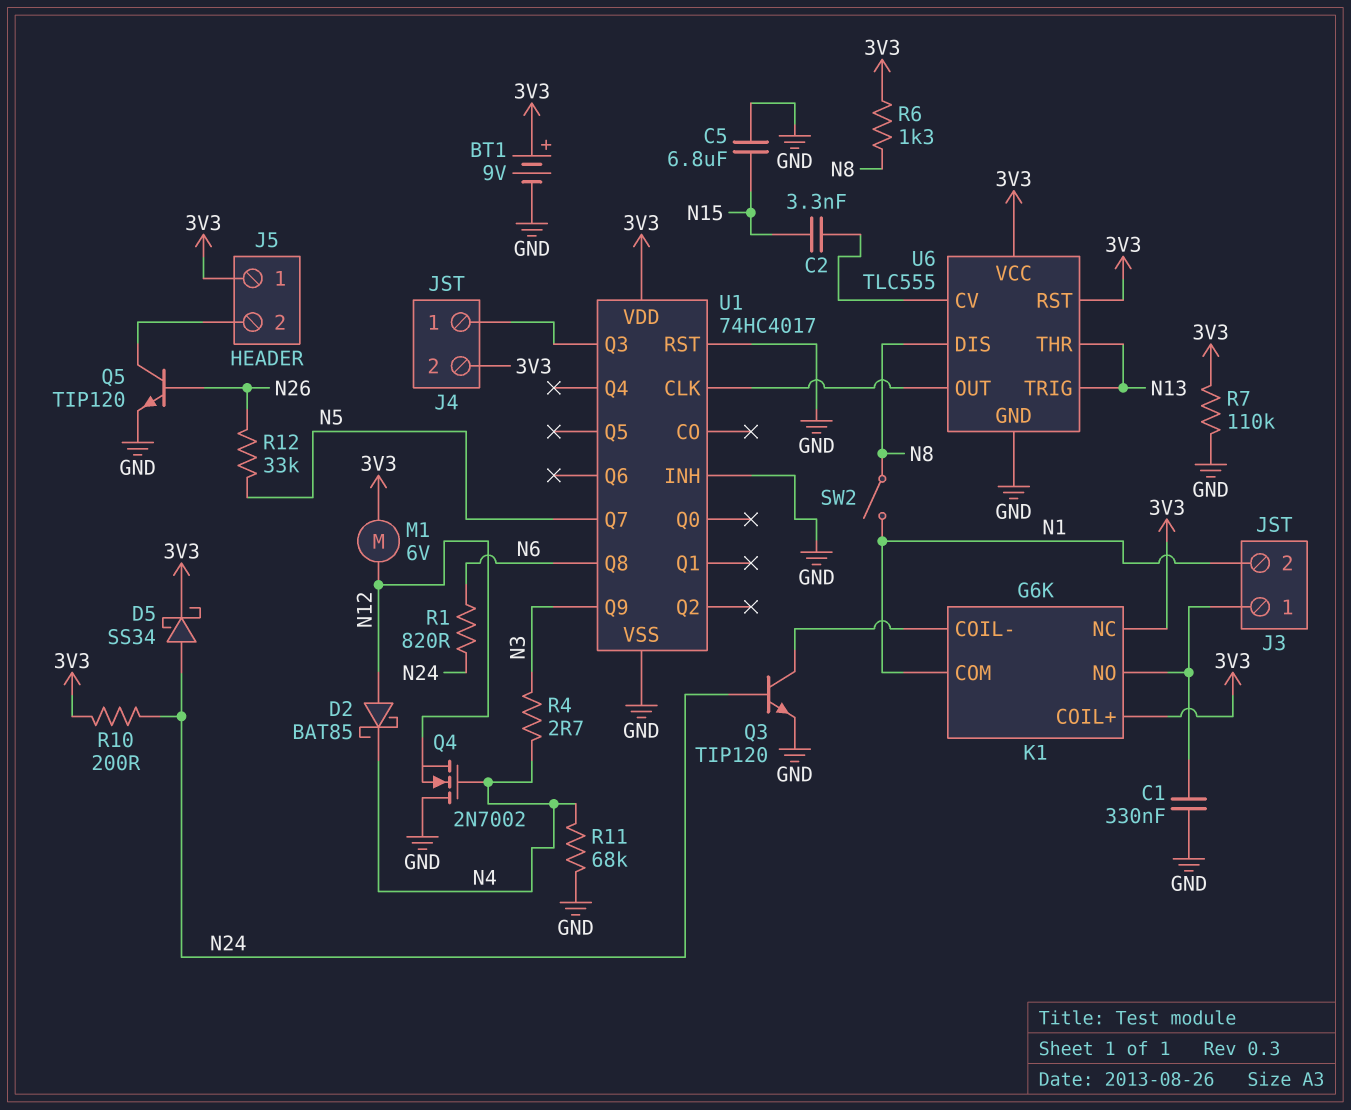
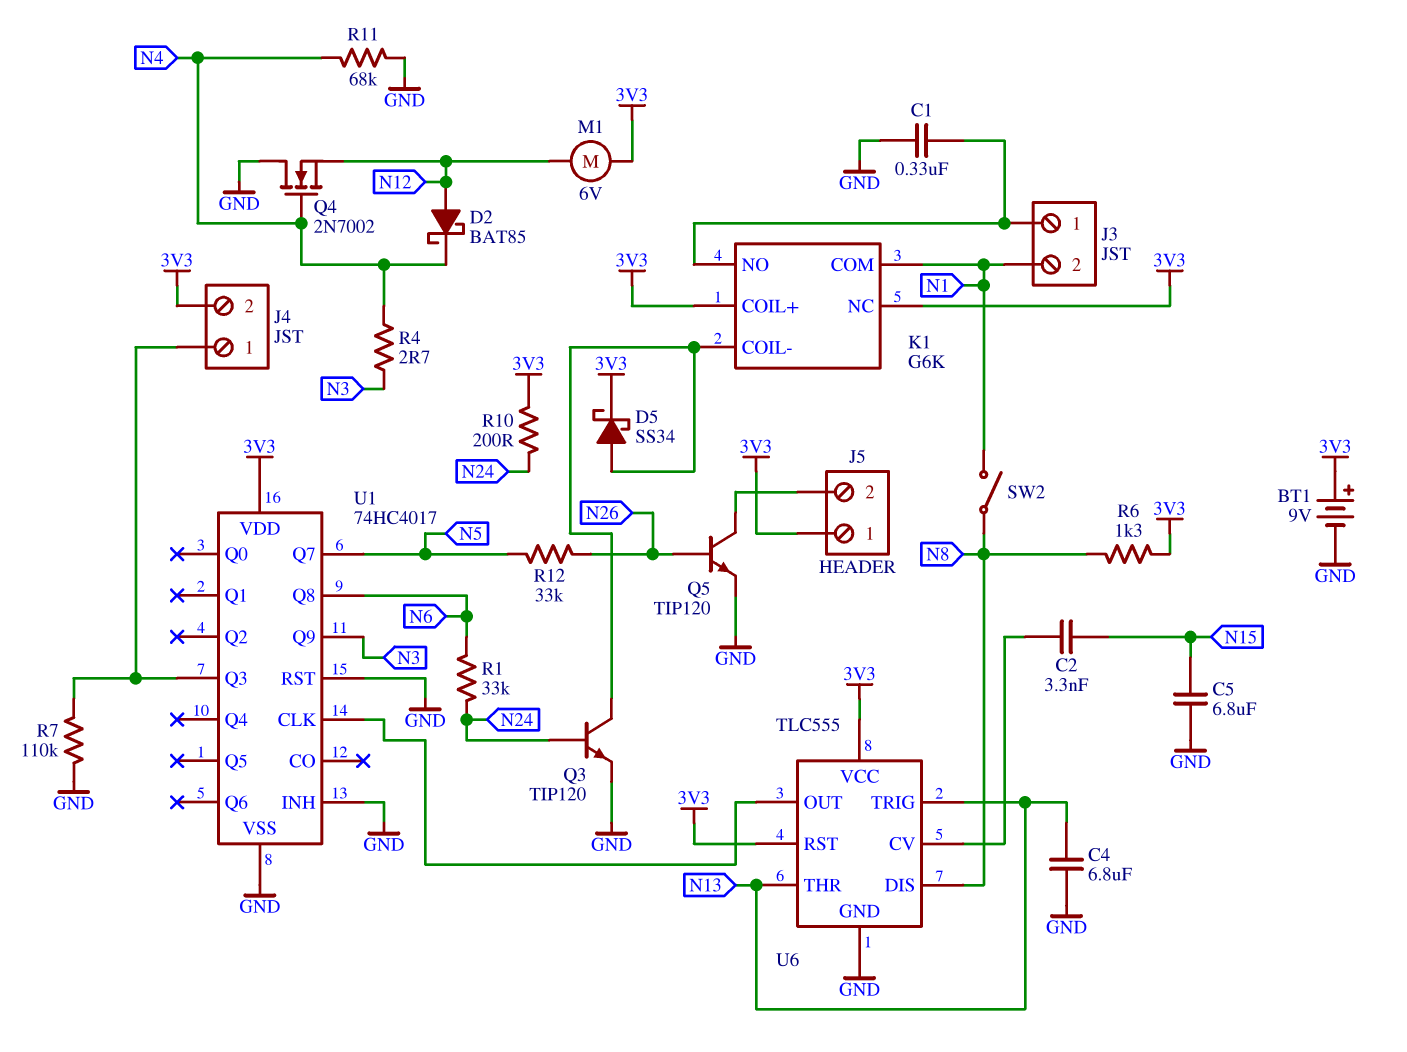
C4: none -> 6.8uF (GND, N13)
D5: schottky SS34 (A N24, K 3V3) -> schottky SS34 (A K1/COIL-, K 3V3)
R1: 820 (N6, N24) -> 33k (N6, N24)
R7: 110k (3V3, GND) -> 110k (GND, J4/1)

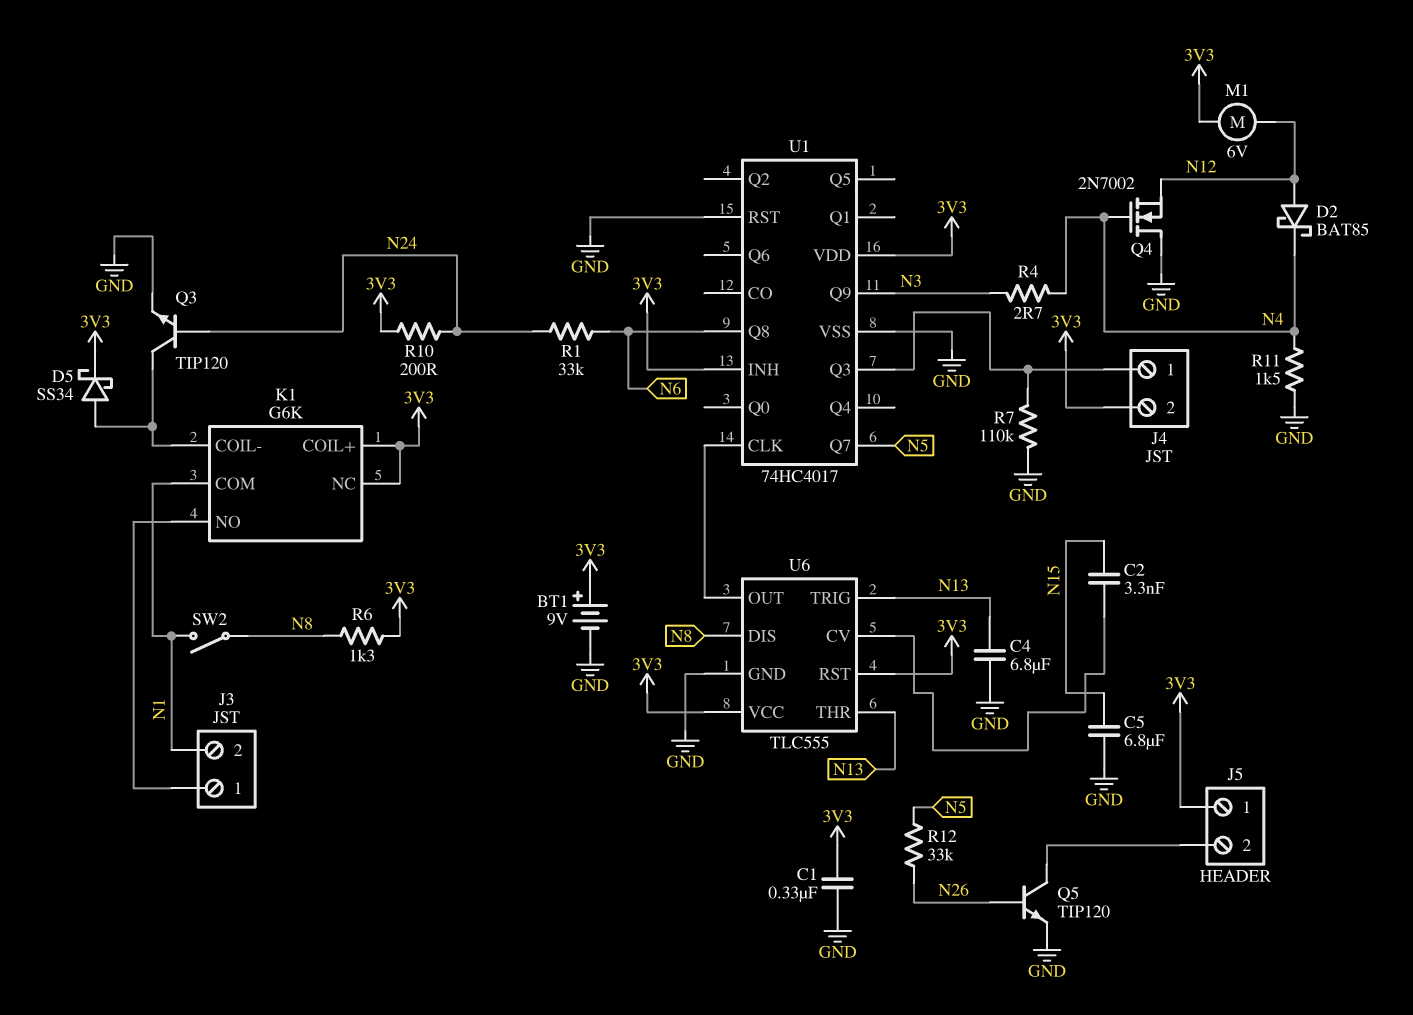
C1: 330nF (GND, J3/1) -> 330nF (3V3, GND)
R11: 68k (GND, N4) -> 1.5k (GND, N4)
U1 pin INH: GND -> 3V3

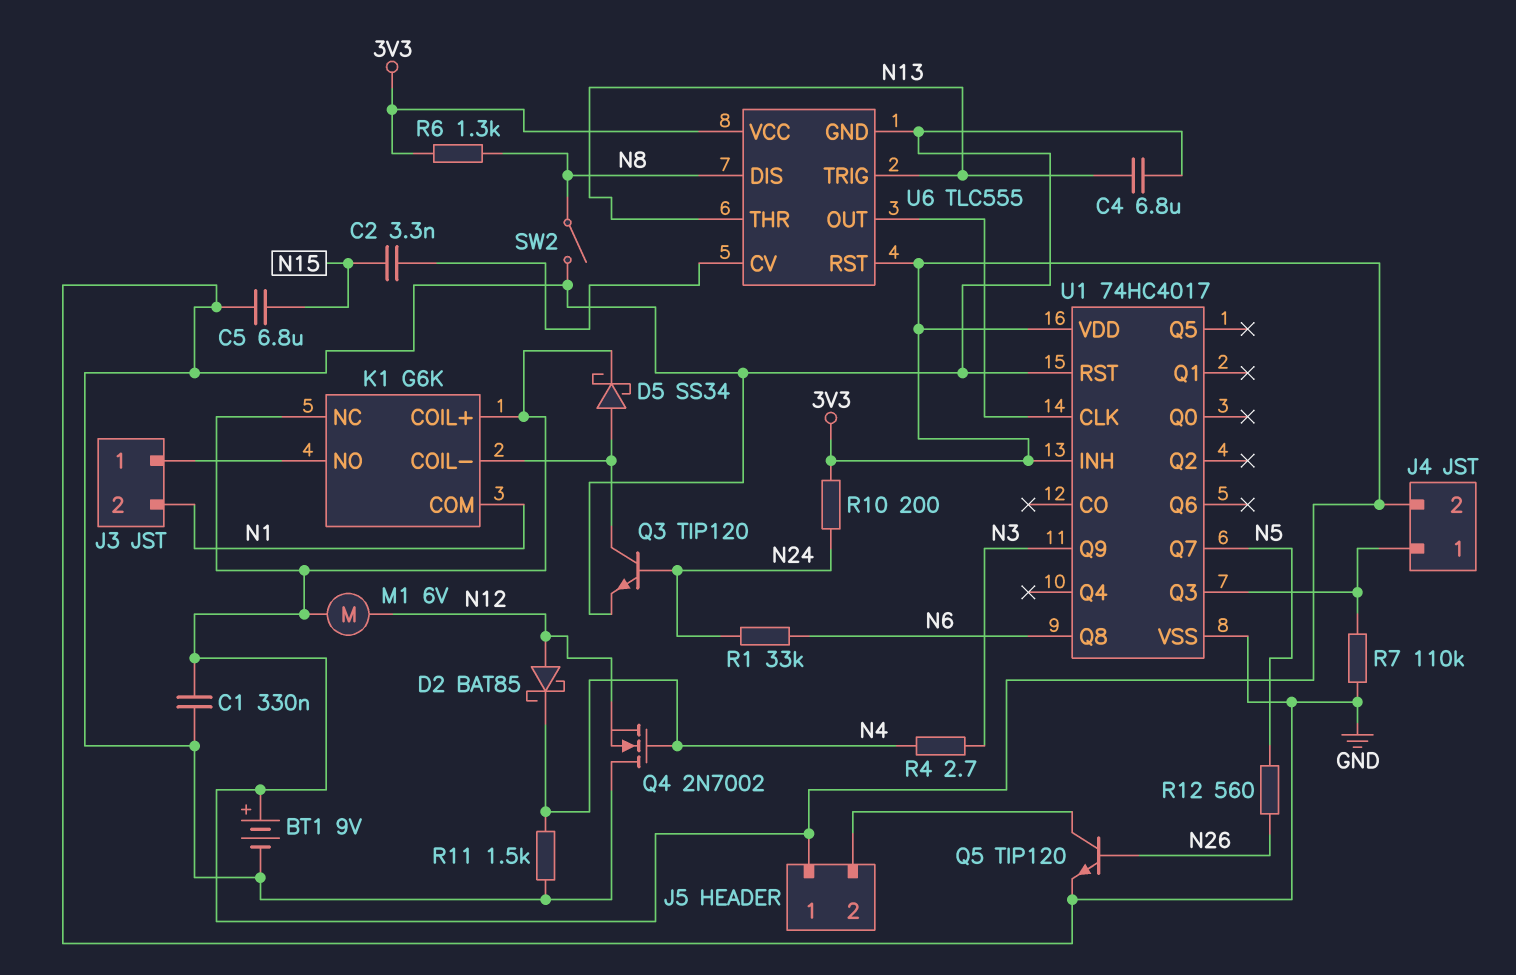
R12: 33k (N5, N26) -> 560 (N5, N26)
SW2: switch (N1, N8) -> switch (GND, N8)

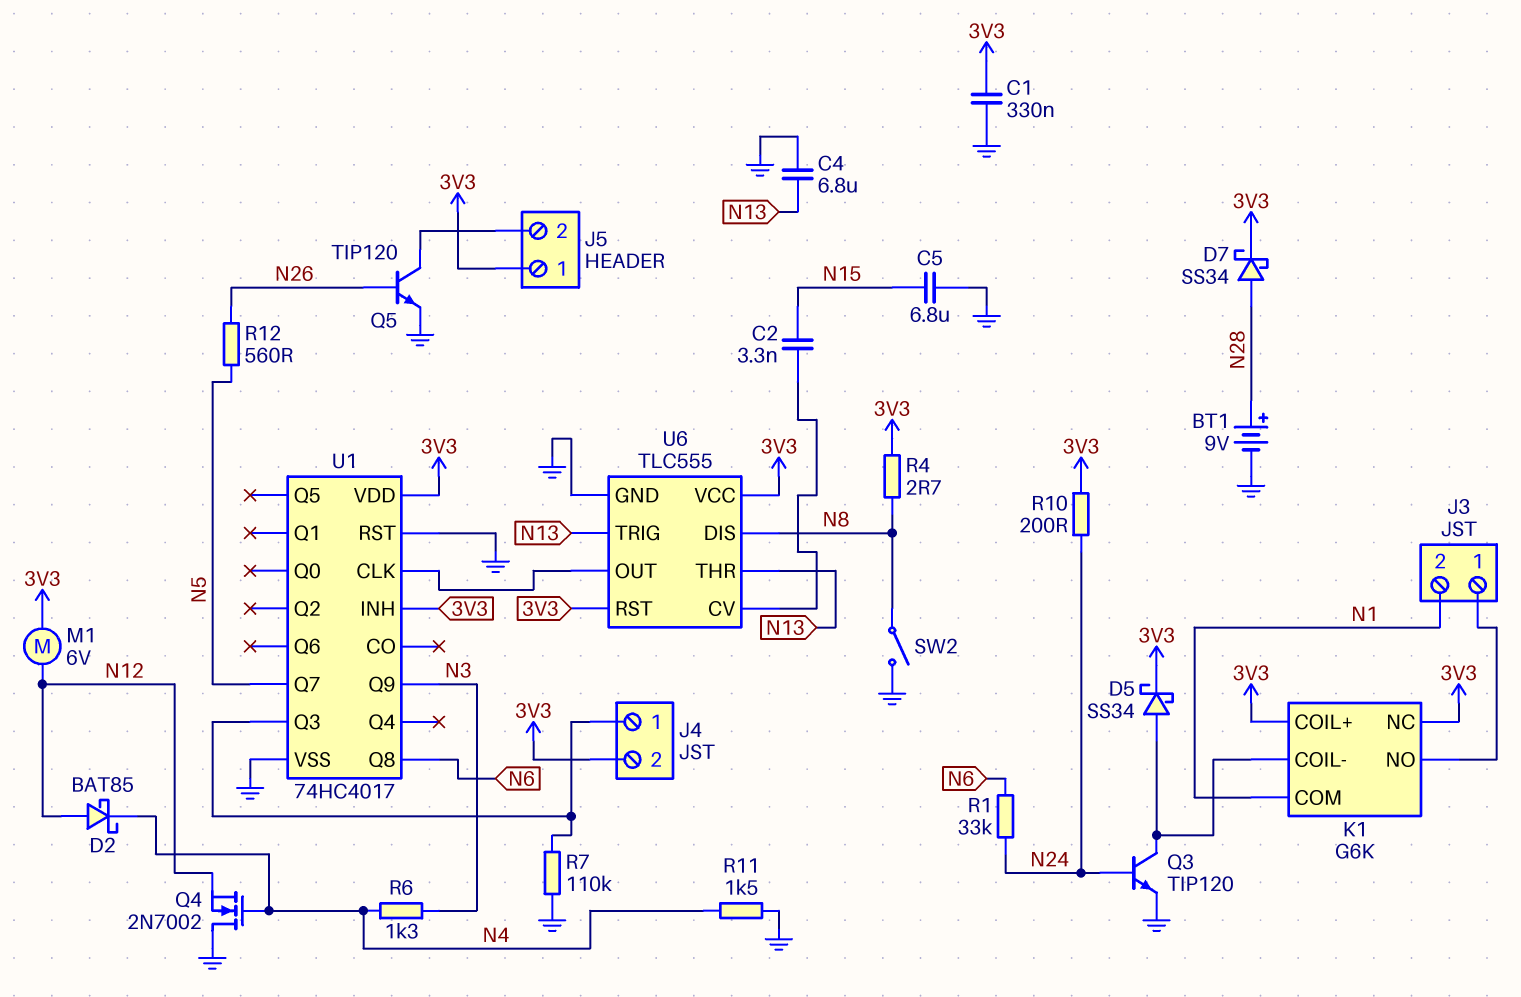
BT1: 9V (plus 3V3, minus GND) -> 9V (plus N28, minus GND)
D7: none -> schottky SS34 (A N28, K 3V3)
R4: 2.7 (N3, N4) -> 2.7 (3V3, N8)
R6: 1.3k (3V3, N8) -> 1.3k (N3, N4)

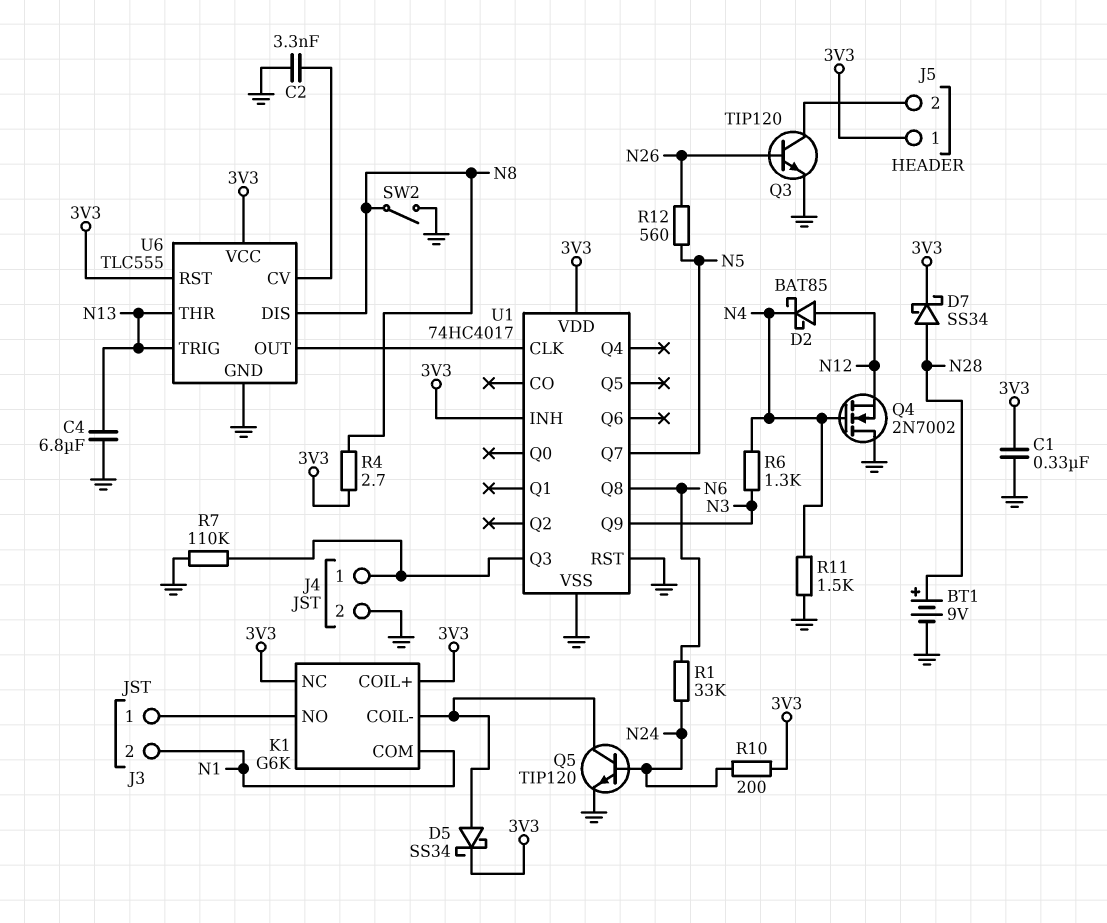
C2: 3.3nF (N15, U6/CV) -> 3.3nF (GND, U6/CV)
C5: 6.8uF (GND, N15) -> none
J4 pin 2: 3V3 -> GND
M1: motor 6V (3V3, N12) -> none
Q3: NPN TIP120 (B N24, C K1/COIL-, E GND) -> NPN TIP120 (B N26, C J5/2, E GND)
Q5: NPN TIP120 (B N26, C J5/2, E GND) -> NPN TIP120 (B N24, C K1/COIL-, E GND)

